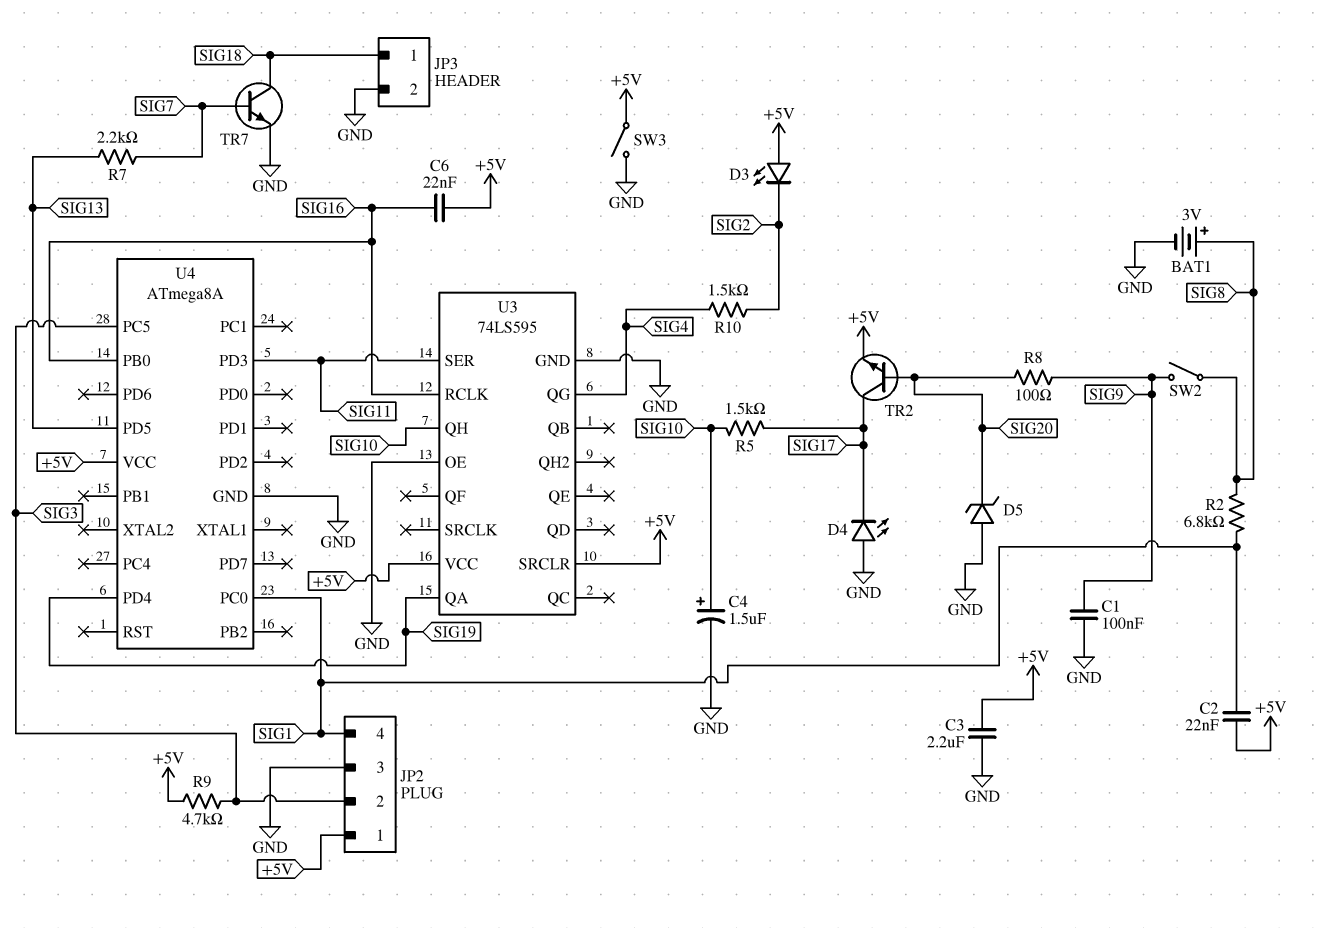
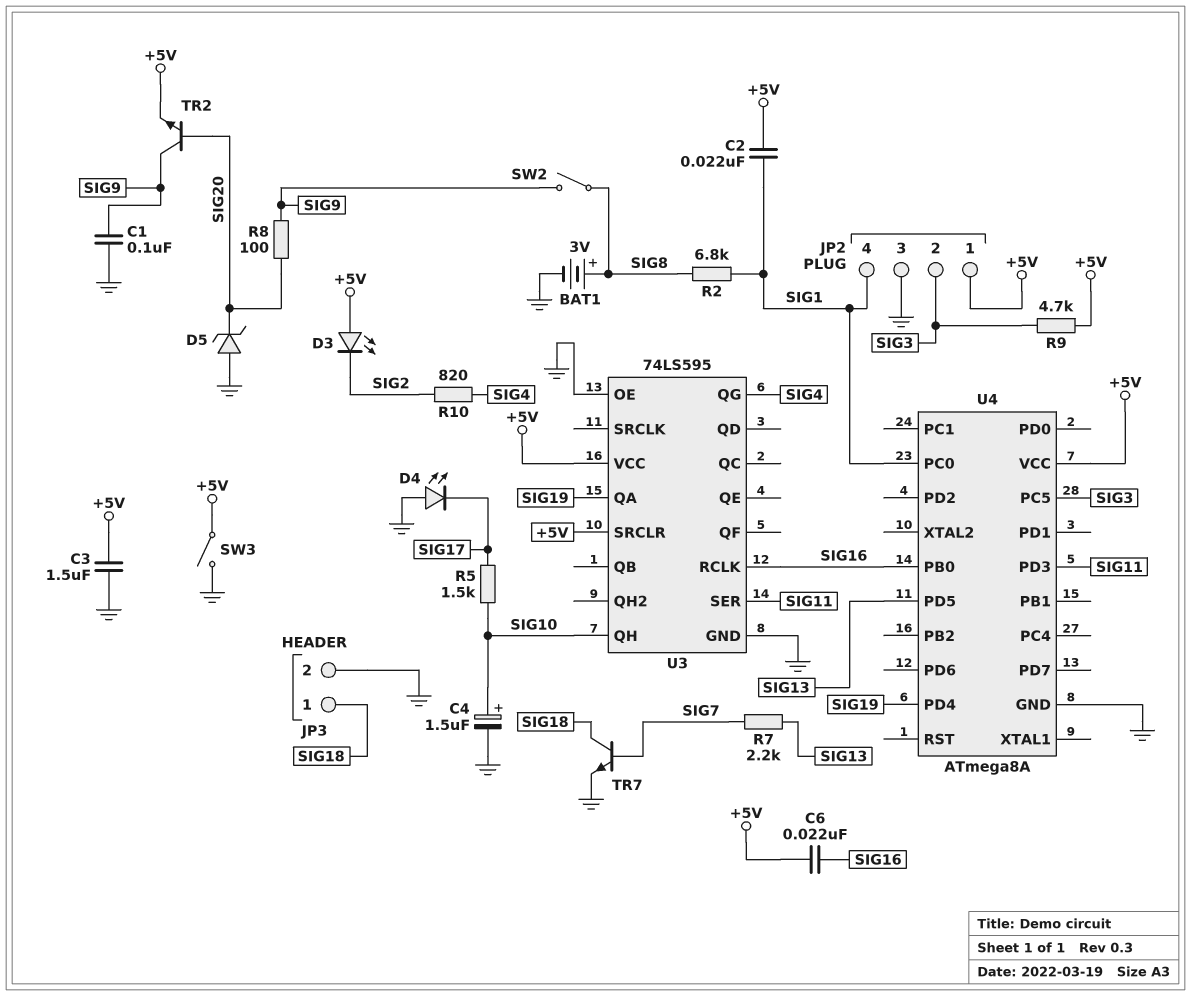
C3: 2.2uF (+5V, GND) -> 1.5uF (+5V, GND)
R10: 1.5k (SIG2, SIG4) -> 820 (SIG2, SIG4)
TR2: NPN (B SIG20, C SIG17, E +5V) -> NPN (B SIG20, C SIG9, E +5V)

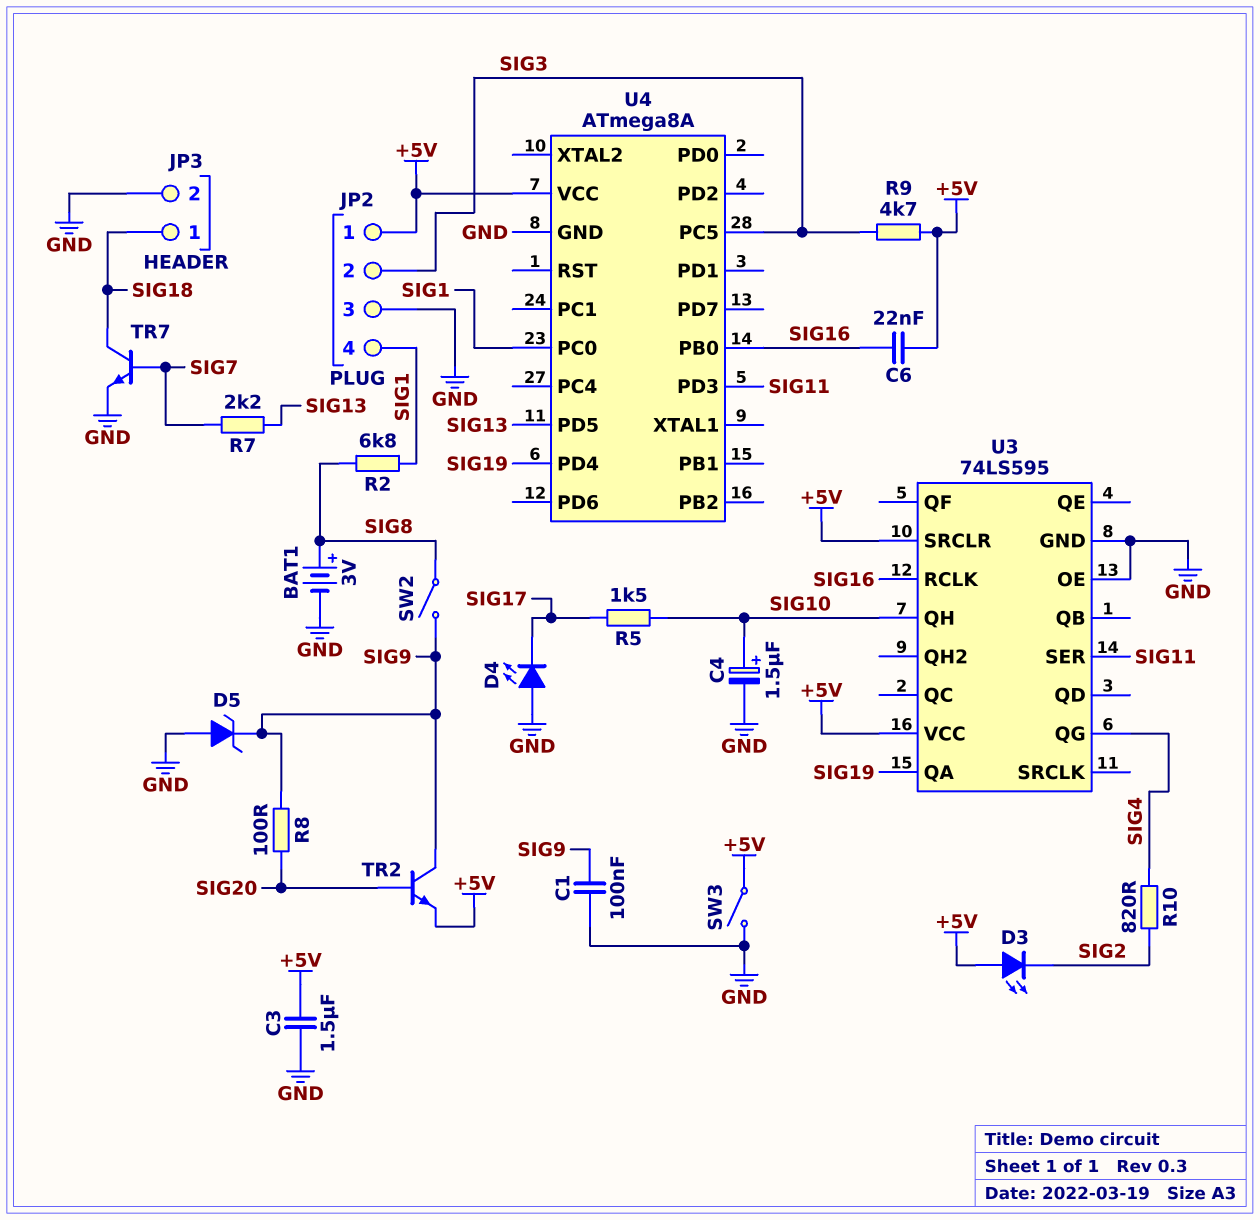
C2: 22nF (+5V, SIG1) -> none
D5: zener (A GND, K SIG20) -> zener (A GND, K SIG9)

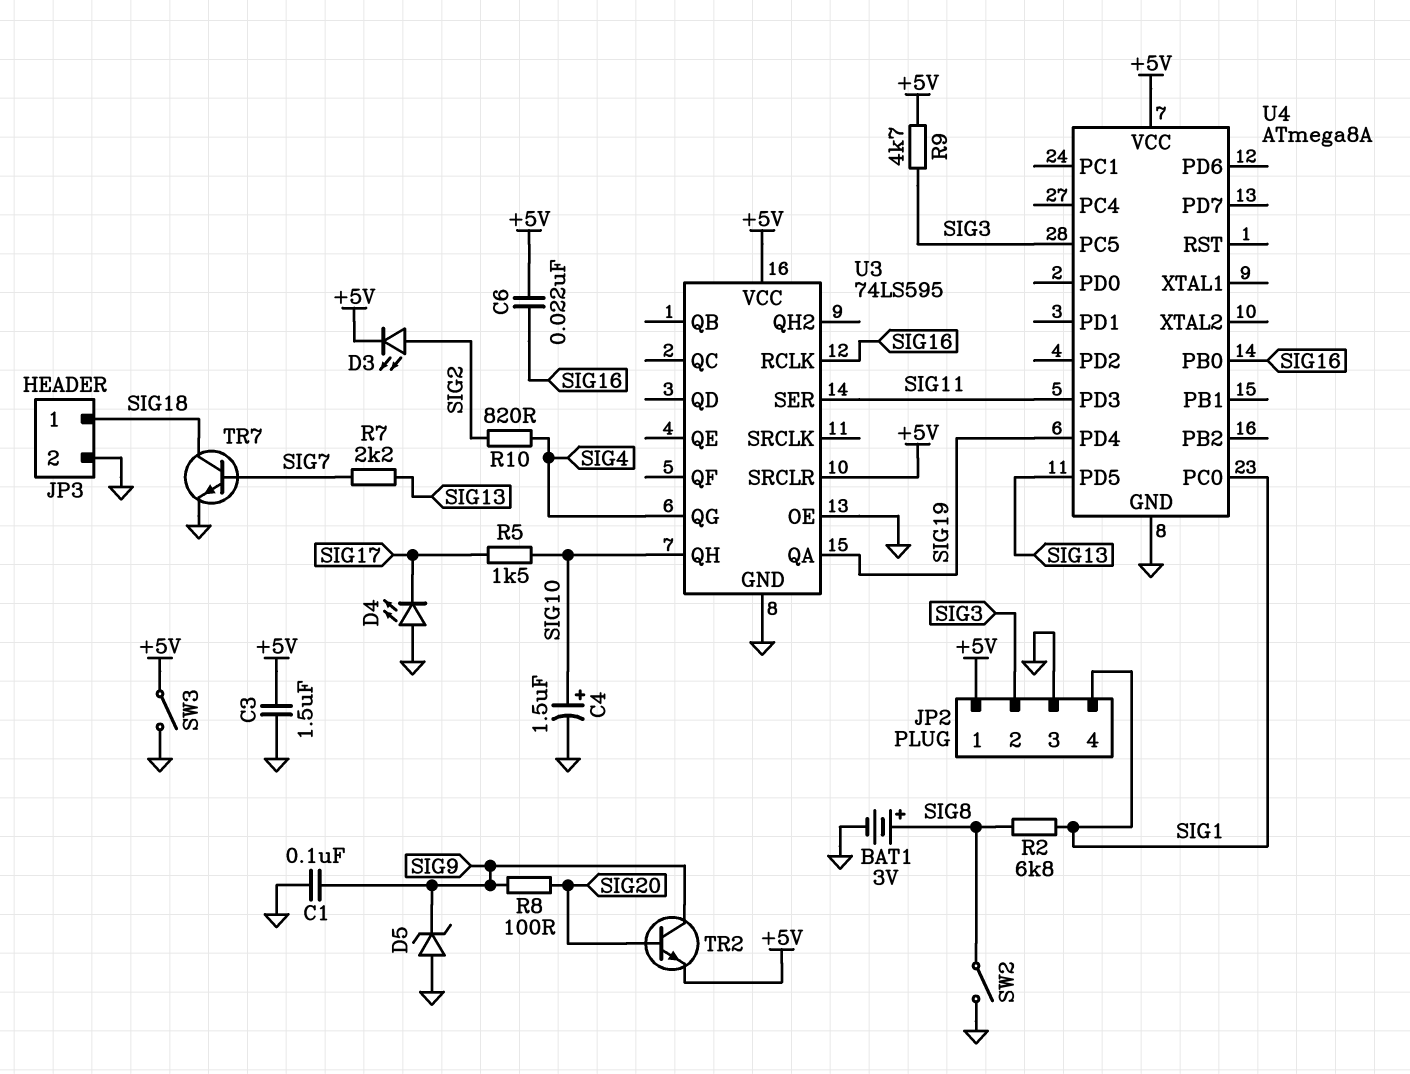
D3: LED (A +5V, K SIG2) -> LED (A SIG2, K +5V)
SW2: switch (SIG8, SIG9) -> switch (GND, SIG8)

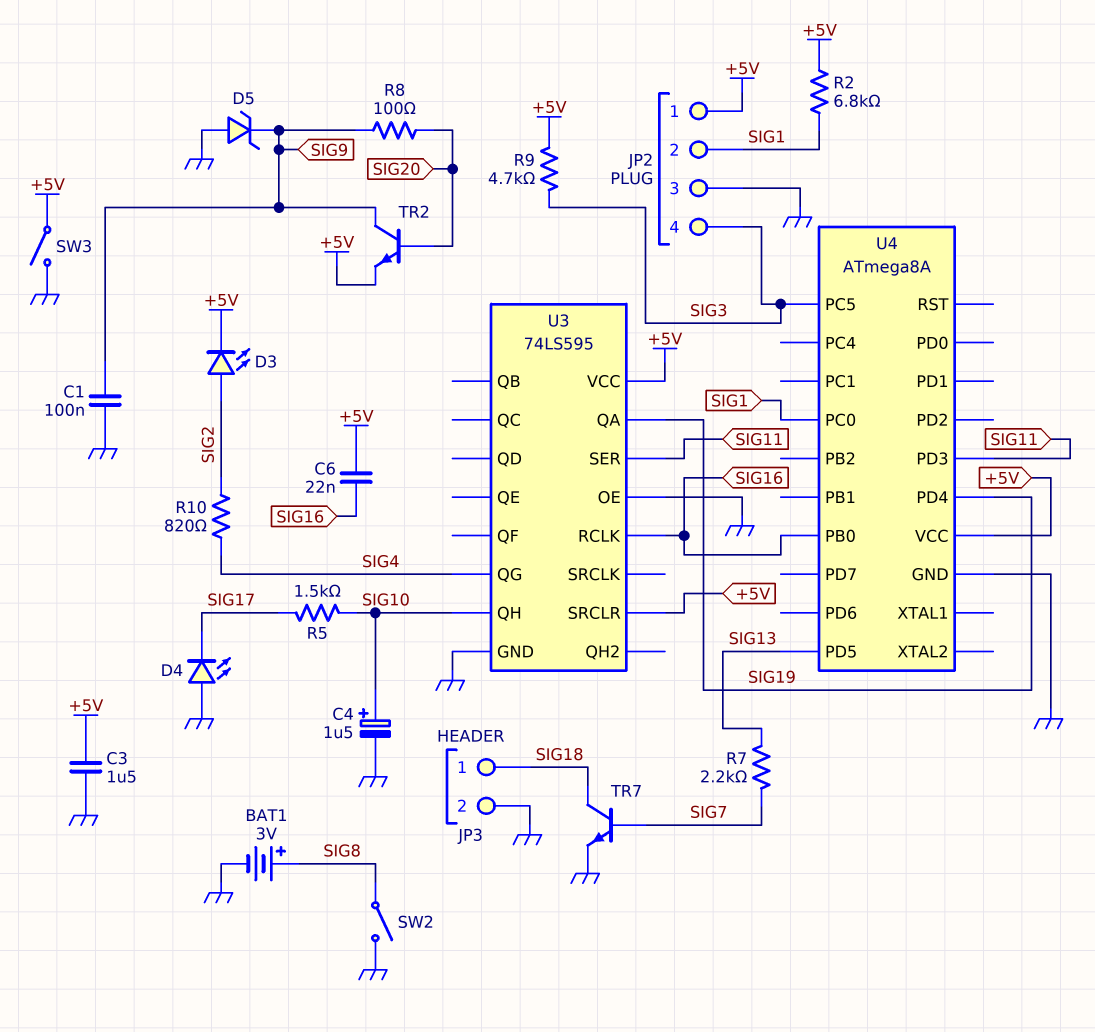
JP2 pin 2: SIG3 -> SIG1
JP2 pin 4: SIG1 -> SIG3
R2: 6.8k (SIG1, SIG8) -> 6.8k (+5V, SIG1)

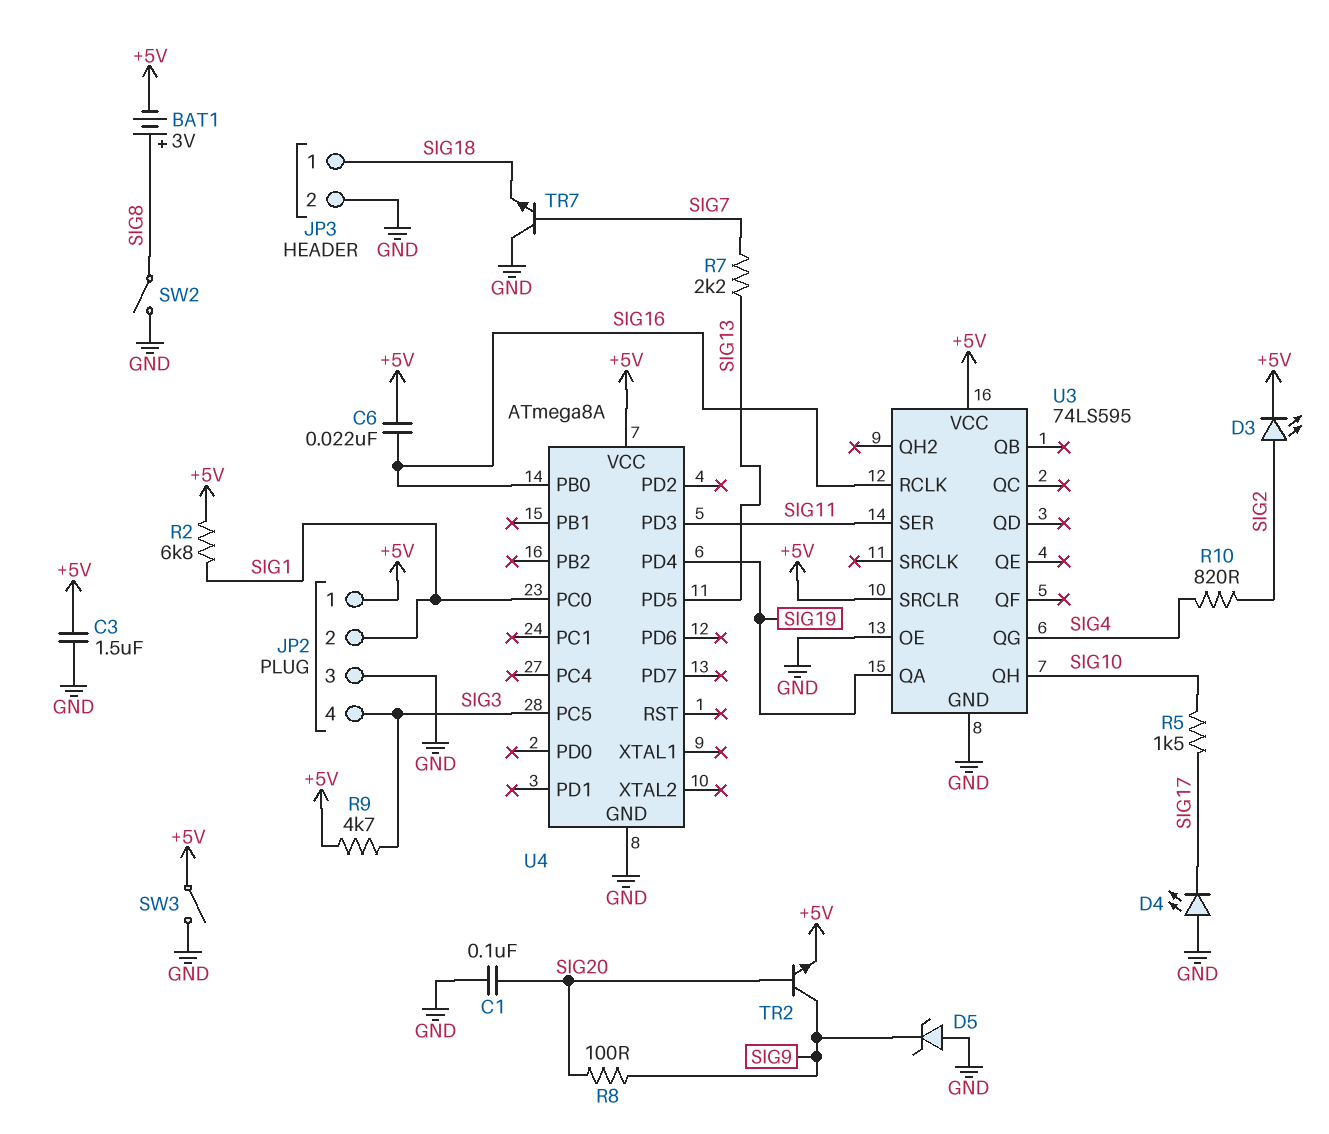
BAT1: 3V (plus SIG8, minus GND) -> 3V (plus SIG8, minus +5V)
C1: 100nF (GND, SIG9) -> 100nF (GND, SIG20)
C4: 1.5uF (plus SIG10, minus GND) -> none
TR7: NPN (B SIG7, C SIG18, E GND) -> NPN (B SIG7, C GND, E SIG18)

